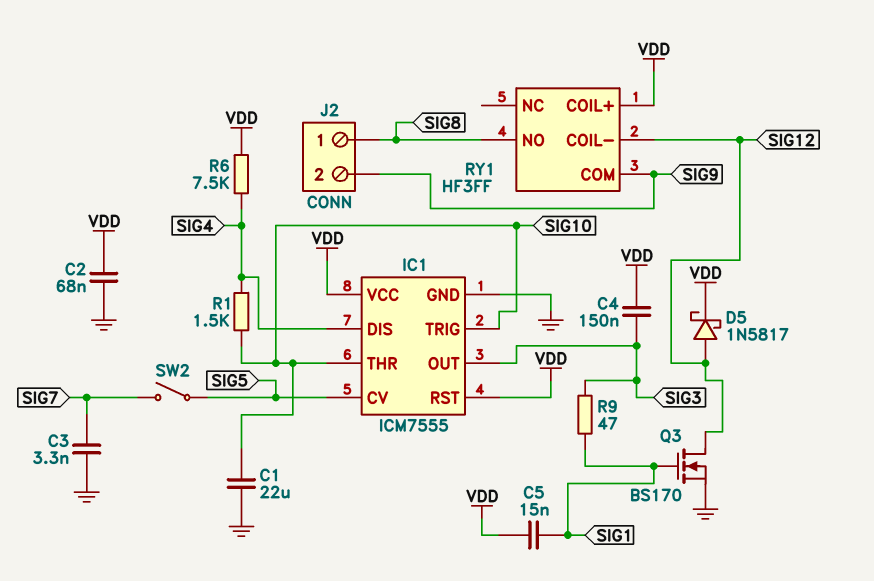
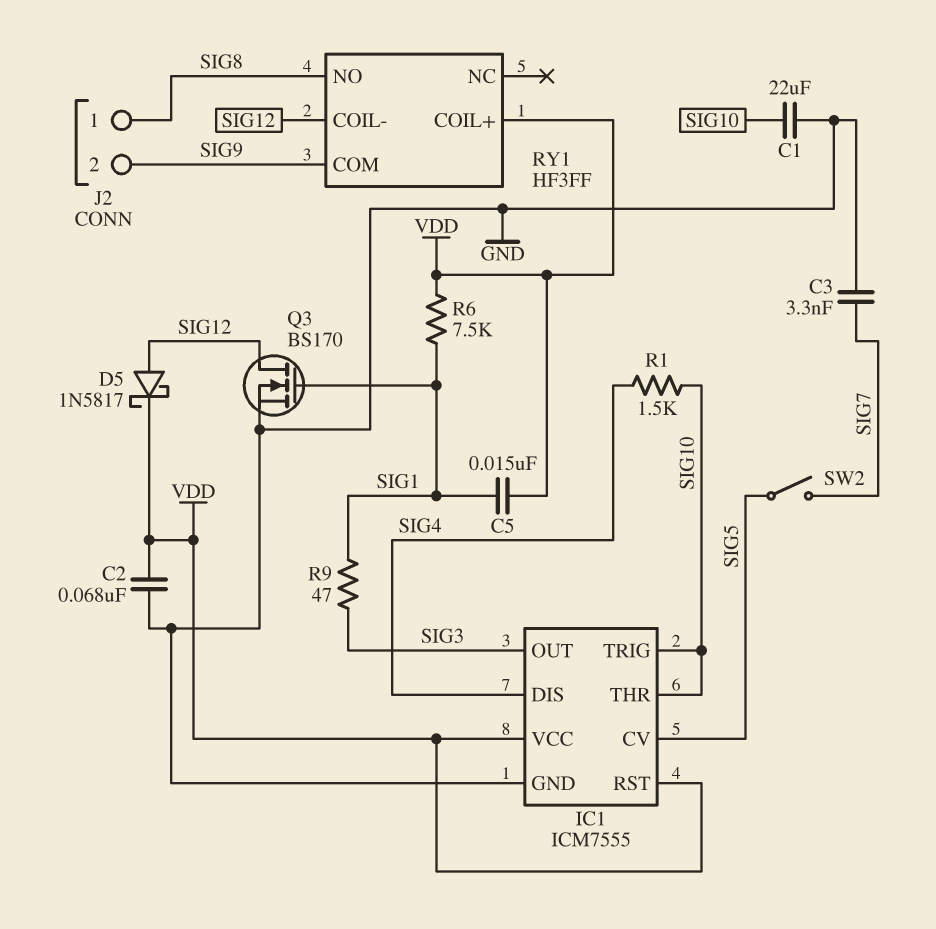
C4: 150nF (SIG3, VDD) -> none
R6: 7.5k (SIG4, VDD) -> 7.5k (SIG1, VDD)

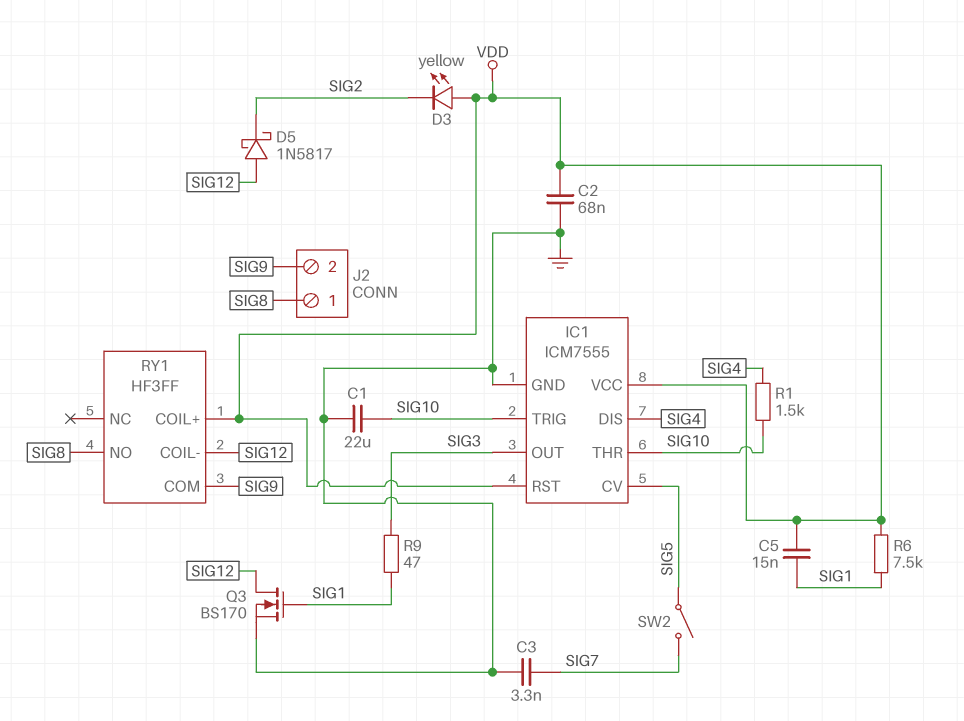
D3: none -> LED yellow (A VDD, K SIG2)
D5: schottky 1N5817 (A SIG12, K VDD) -> schottky 1N5817 (A SIG12, K SIG2)

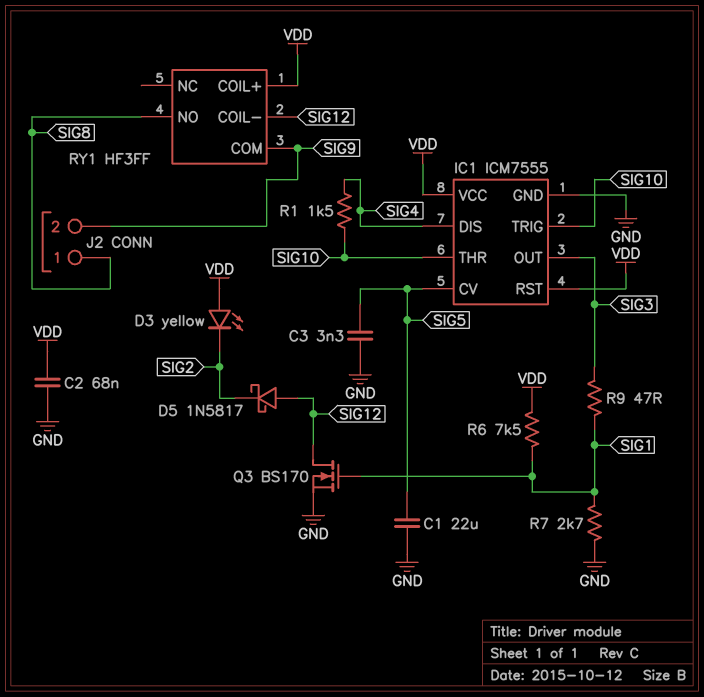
C1: 22uF (GND, SIG10) -> 22uF (GND, SIG5)
C3: 3.3nF (GND, SIG7) -> 3.3nF (GND, SIG5)
C5: 15nF (SIG1, VDD) -> none
R7: none -> 2.7k (GND, SIG1)
SW2: switch (SIG5, SIG7) -> none

